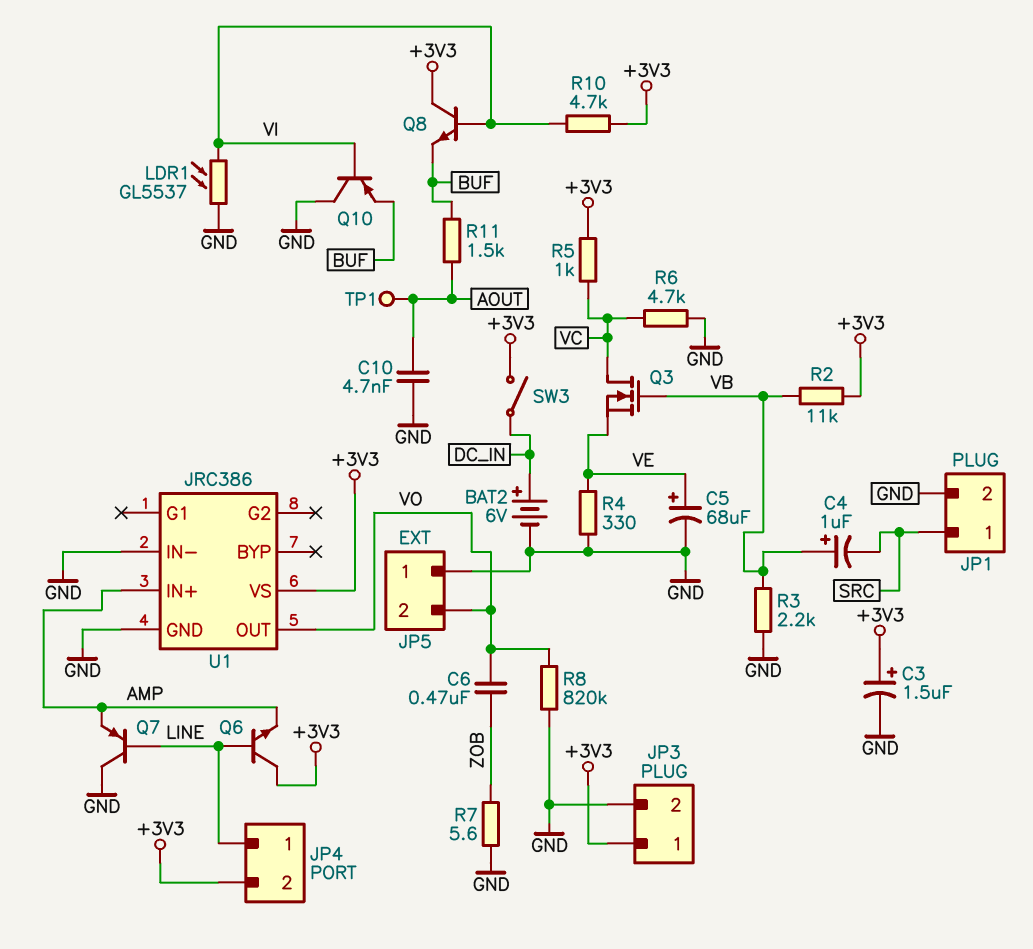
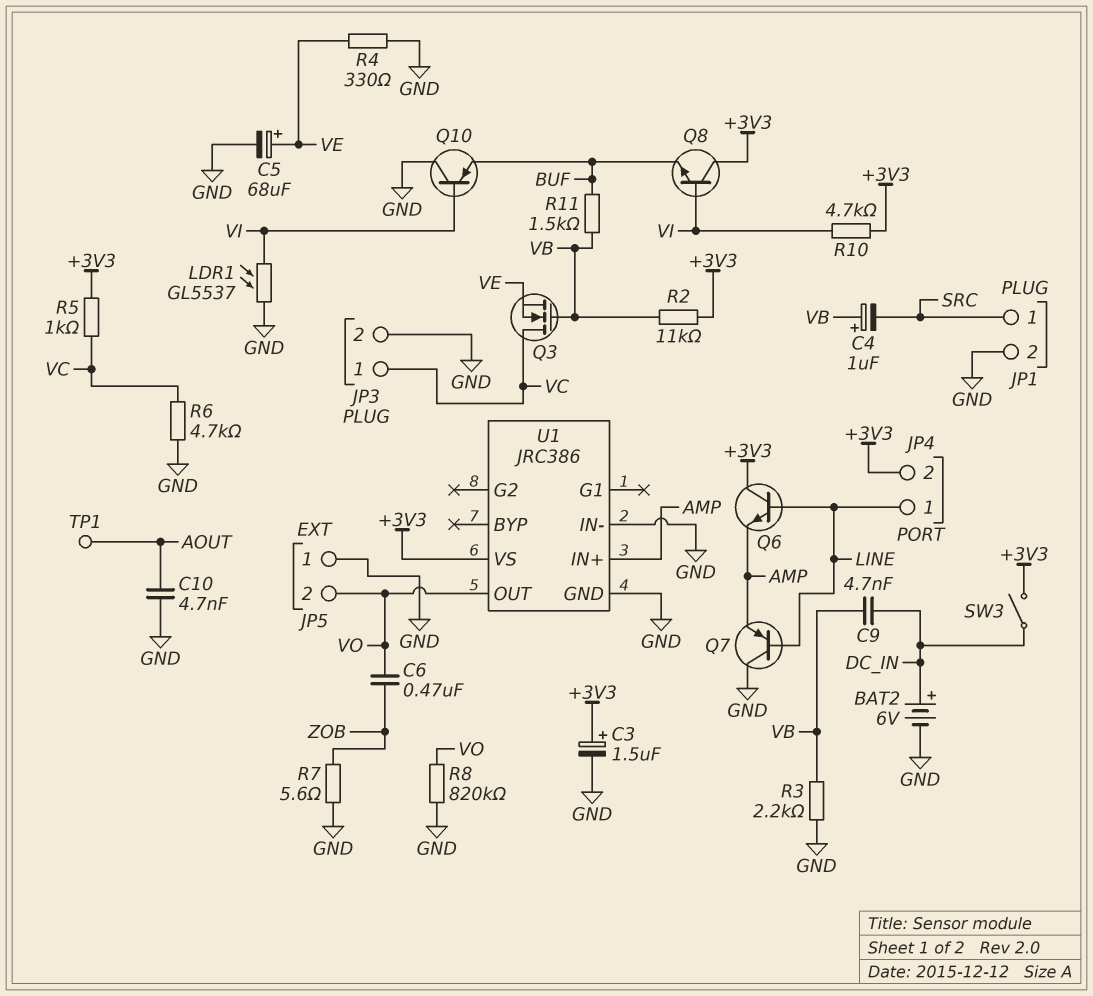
C9: none -> 4.7nF (DC_IN, VB)
JP3 pin 1: +3V3 -> VC
R11: 1.5k (AOUT, BUF) -> 1.5k (BUF, VB)

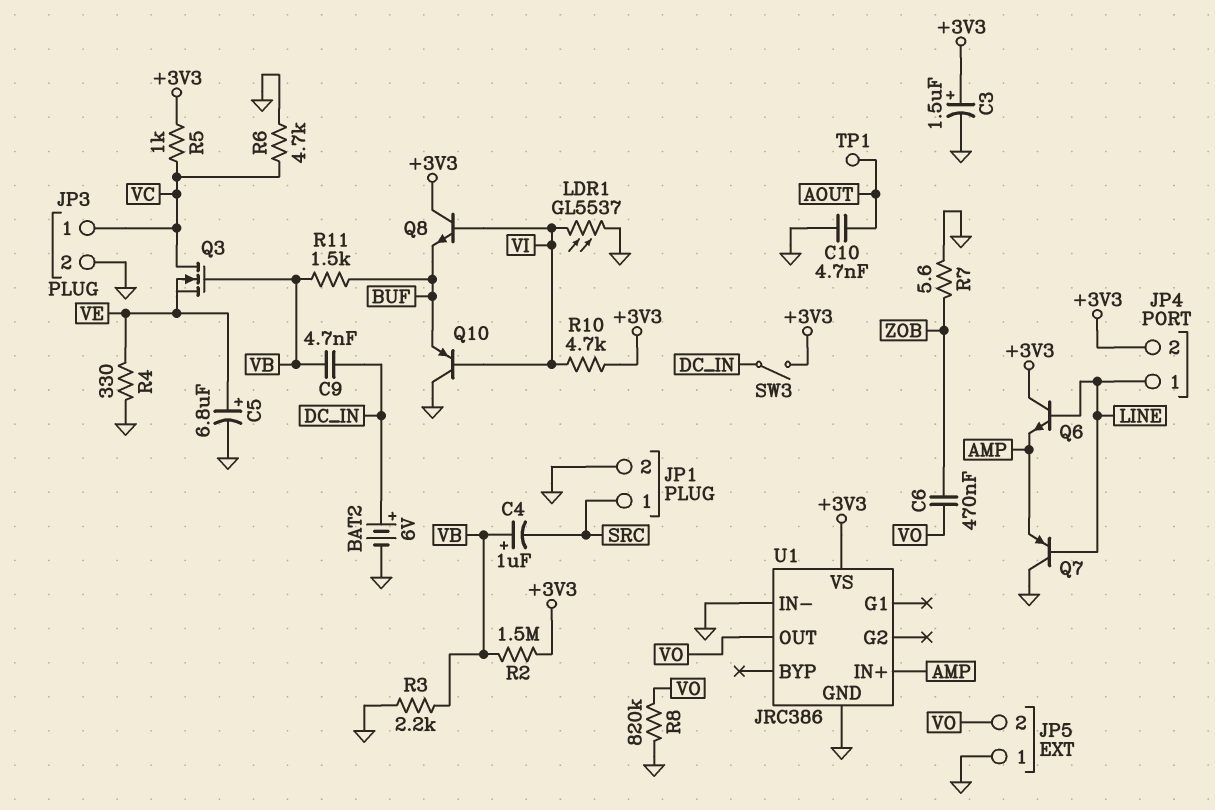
C5: 68uF (plus VE, minus GND) -> 6.8uF (plus VE, minus GND)
R2: 11k (+3V3, VB) -> 1.5M (+3V3, VB)

